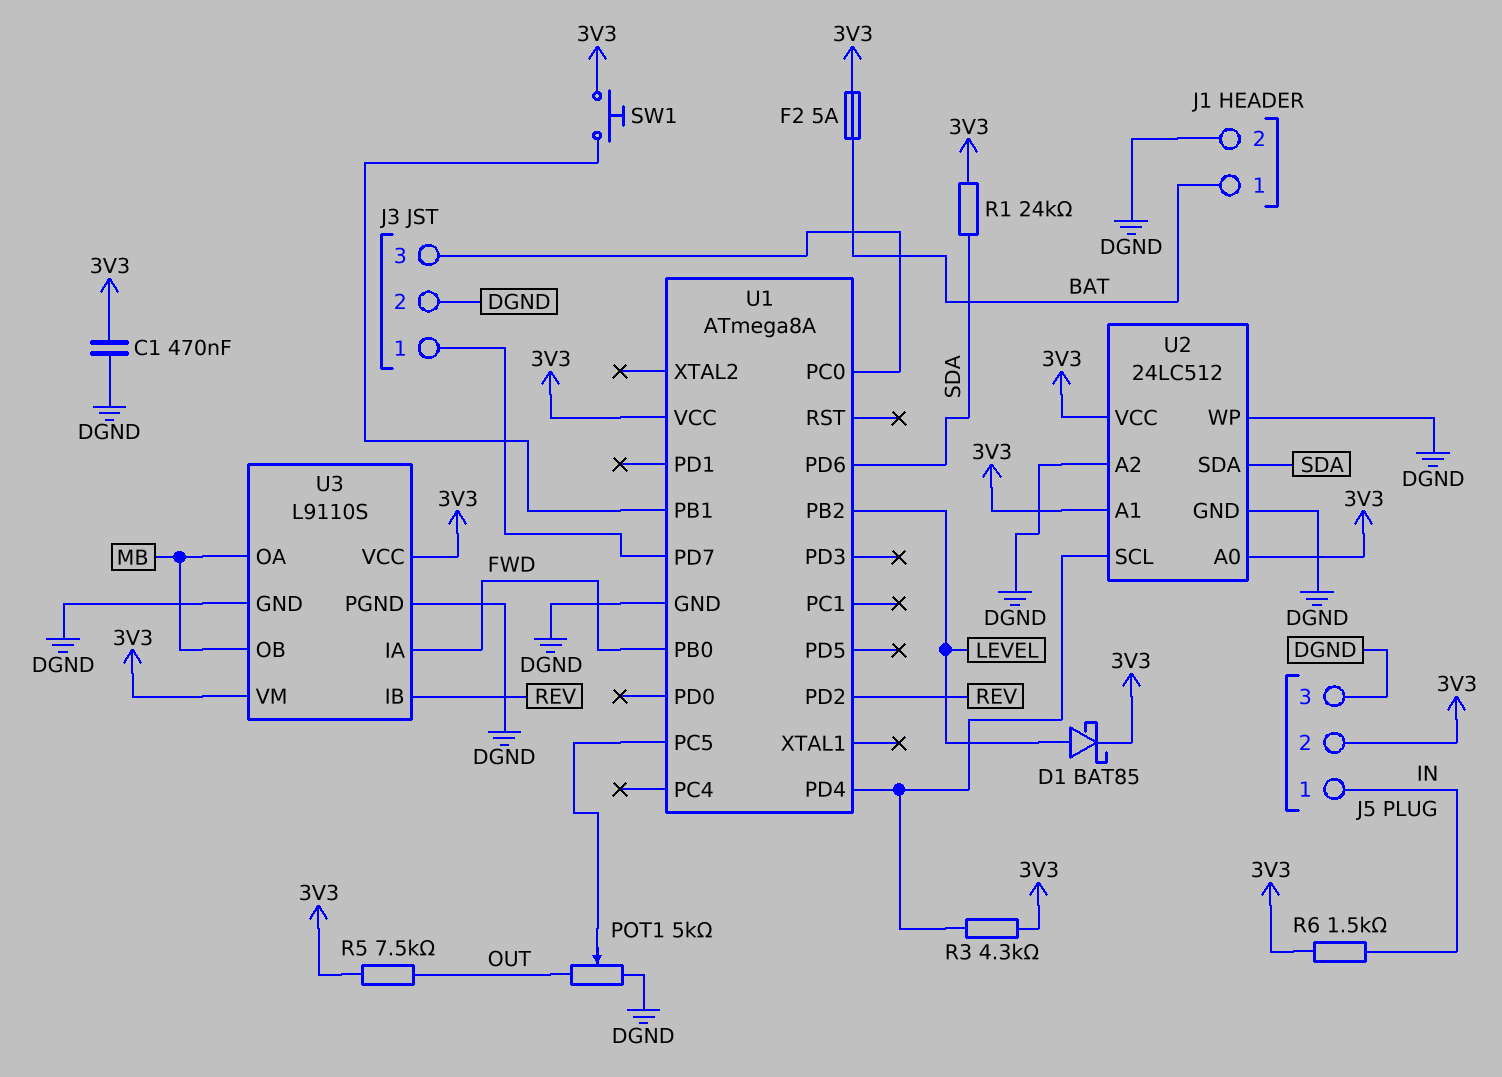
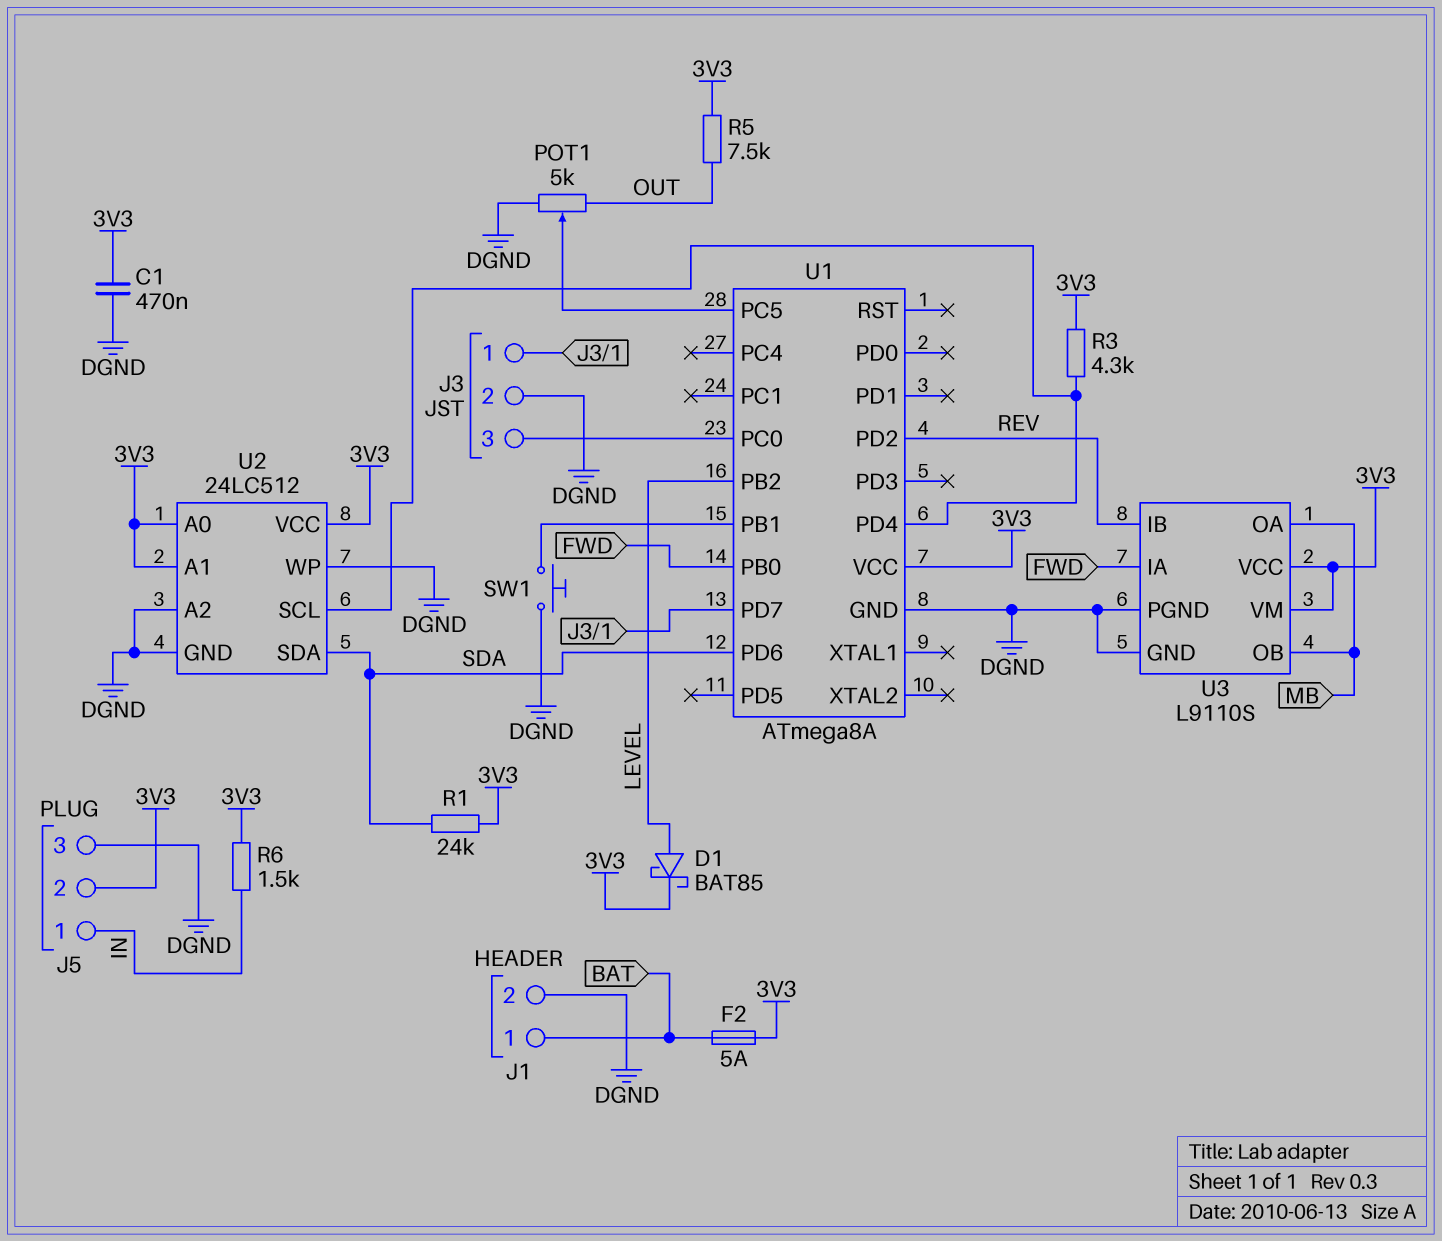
SW1: button (3V3, U1/PB1) -> button (DGND, U1/PB1)

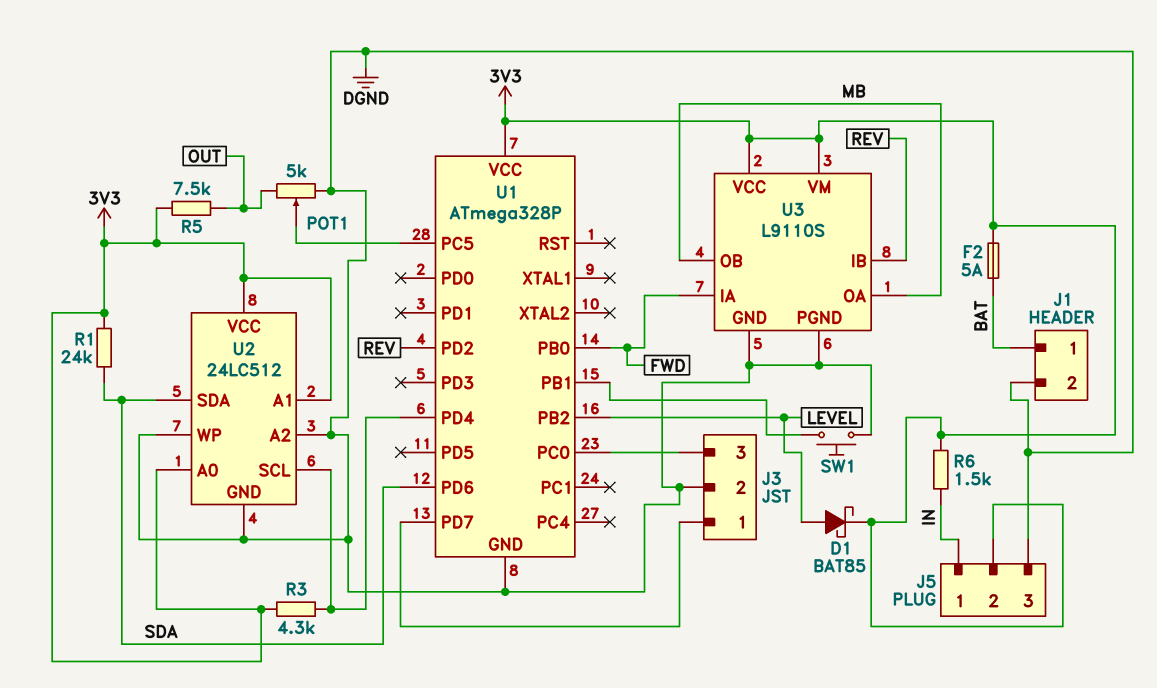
C1: 470nF (3V3, DGND) -> none
U1: ATmega8A -> ATmega328P

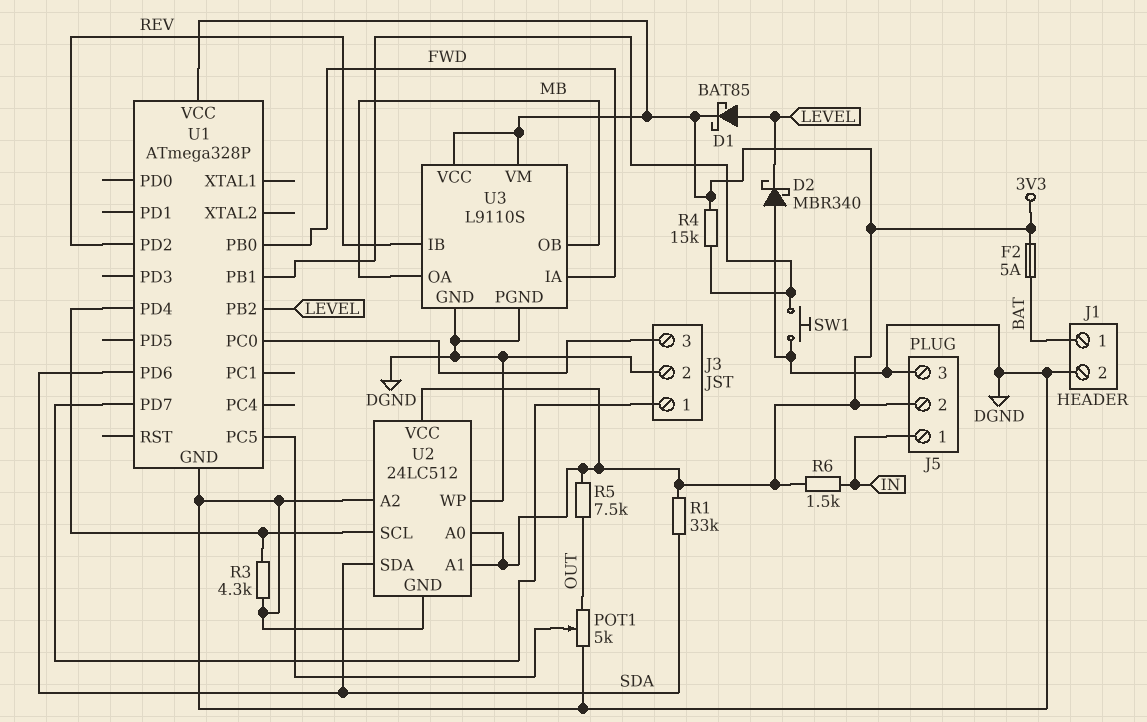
D2: none -> schottky MBR340 (A DGND, K LEVEL)
R1: 24k (3V3, SDA) -> 33k (3V3, SDA)
R3: 4.3k (3V3, U1/PD4) -> 4.3k (DGND, U1/PD4)
R4: none -> 15k (3V3, U1/PB1)

